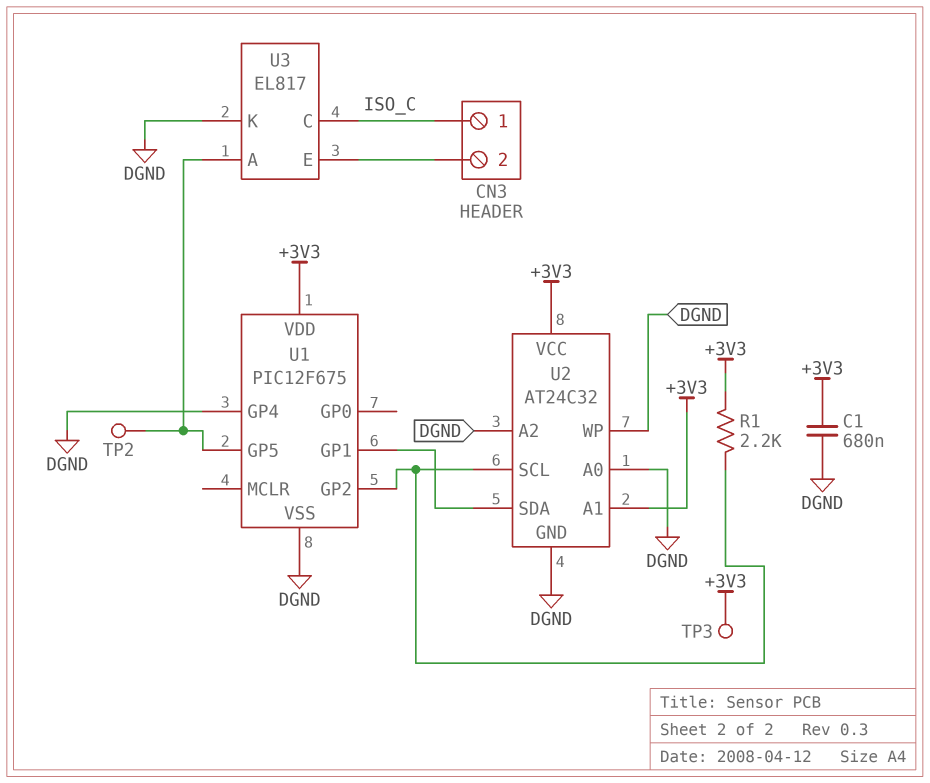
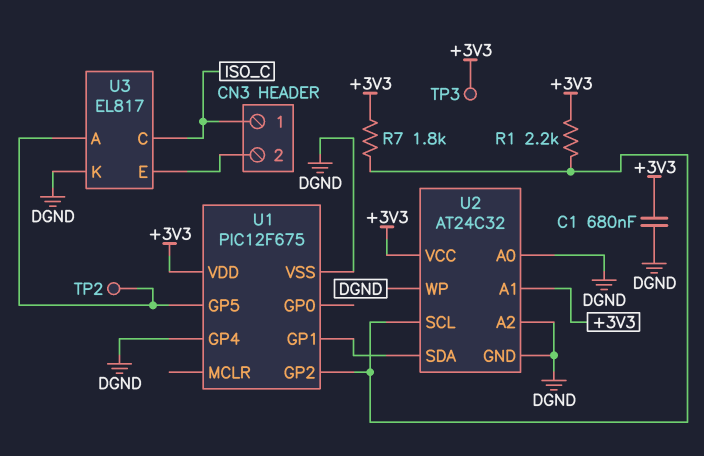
R7: none -> 1.8k (+3V3, U1/GP2)

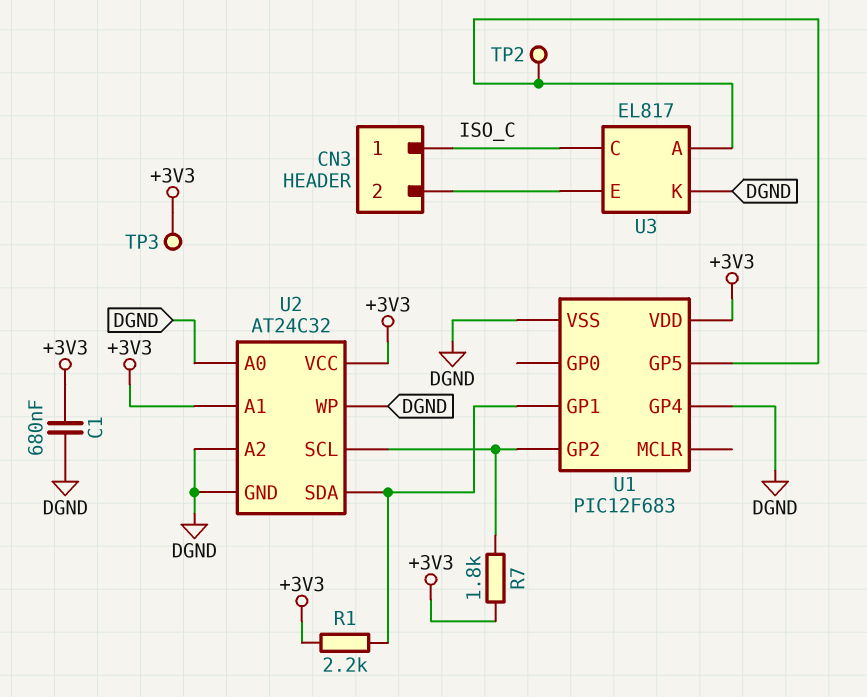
R1: 2.2k (+3V3, U1/GP2) -> 2.2k (+3V3, U1/GP1)
U1: PIC12F675 -> PIC12F683

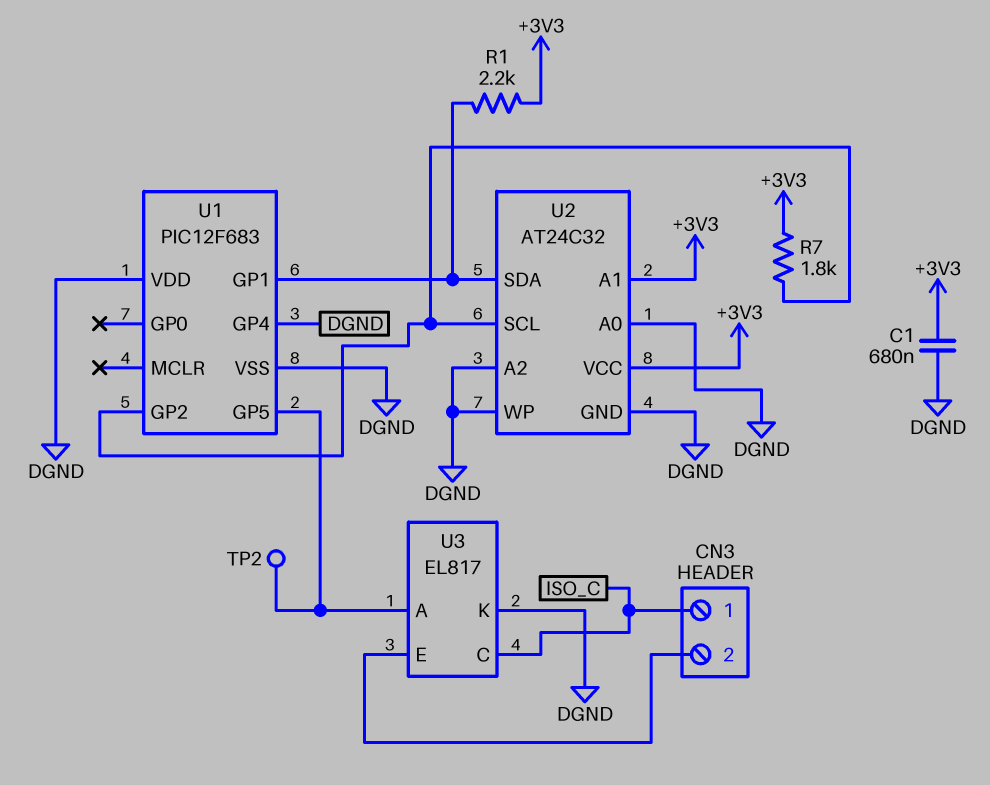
TP3: test point (+3V3) -> none
U1 pin VDD: +3V3 -> DGND

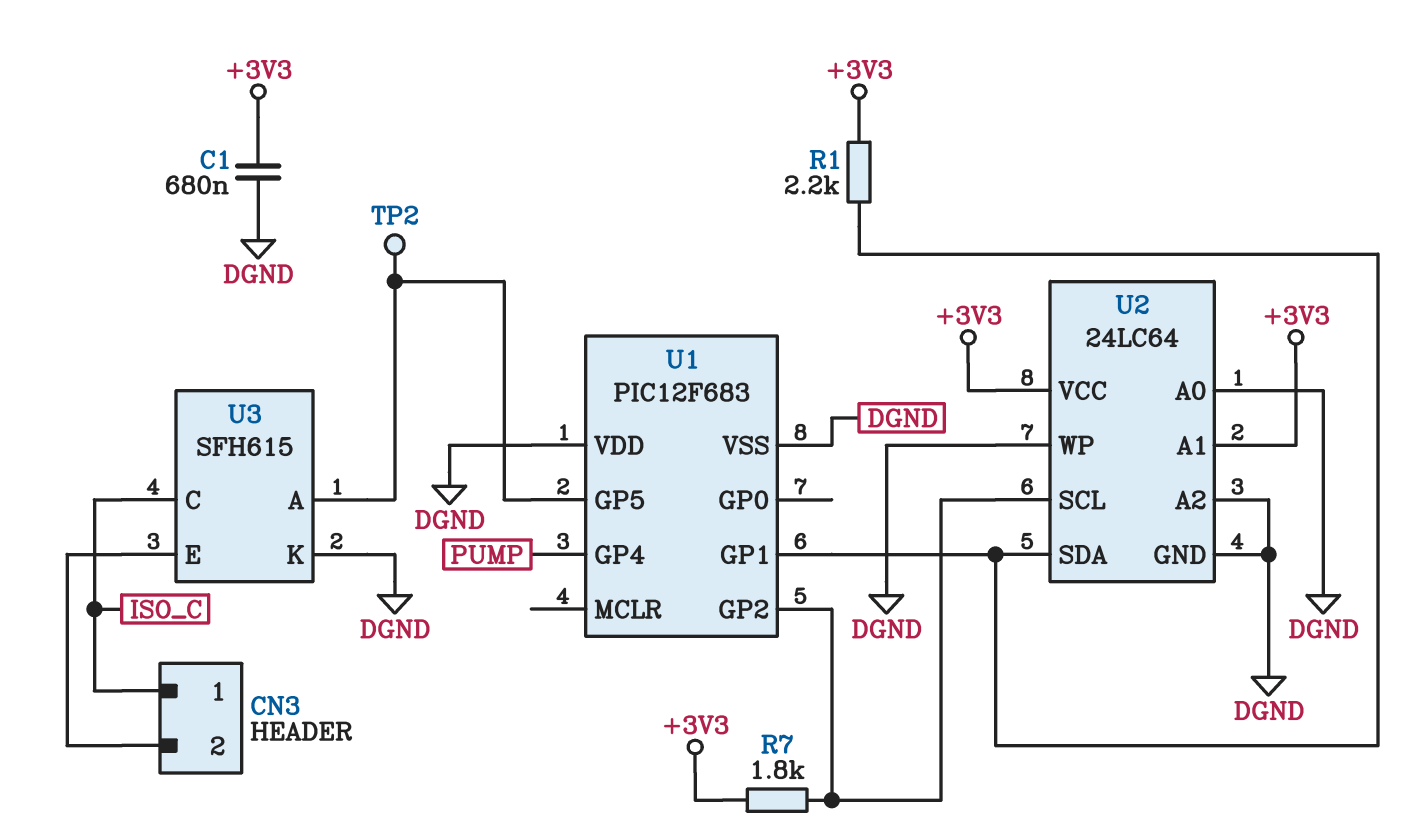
U1 pin GP4: DGND -> PUMP
U2: AT24C32 -> 24LC64
U3: EL817 -> SFH615

